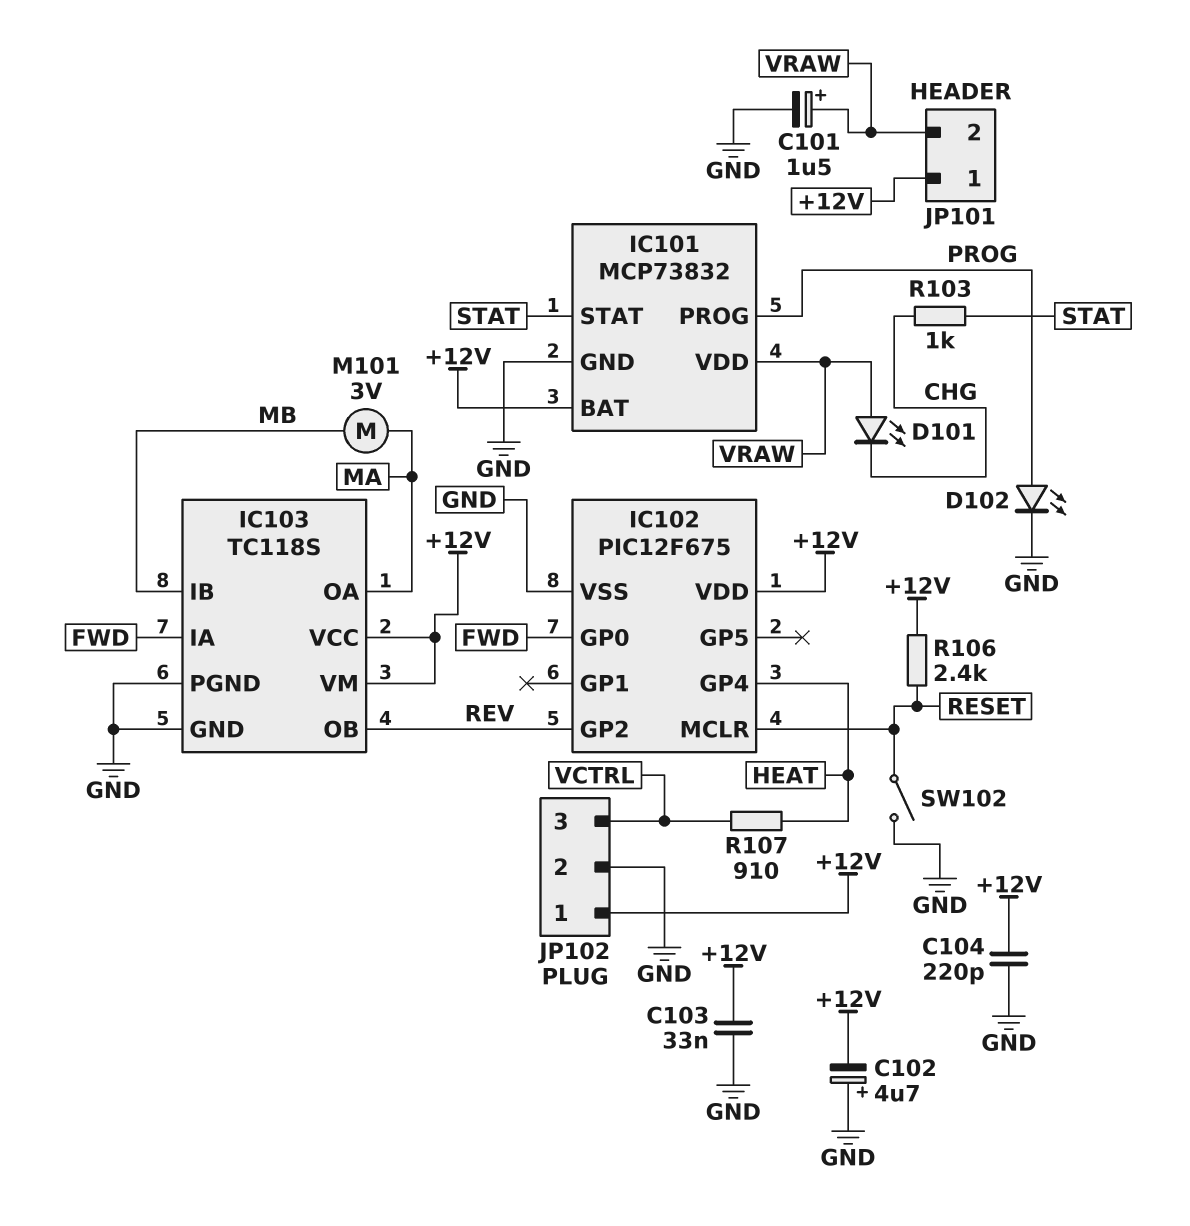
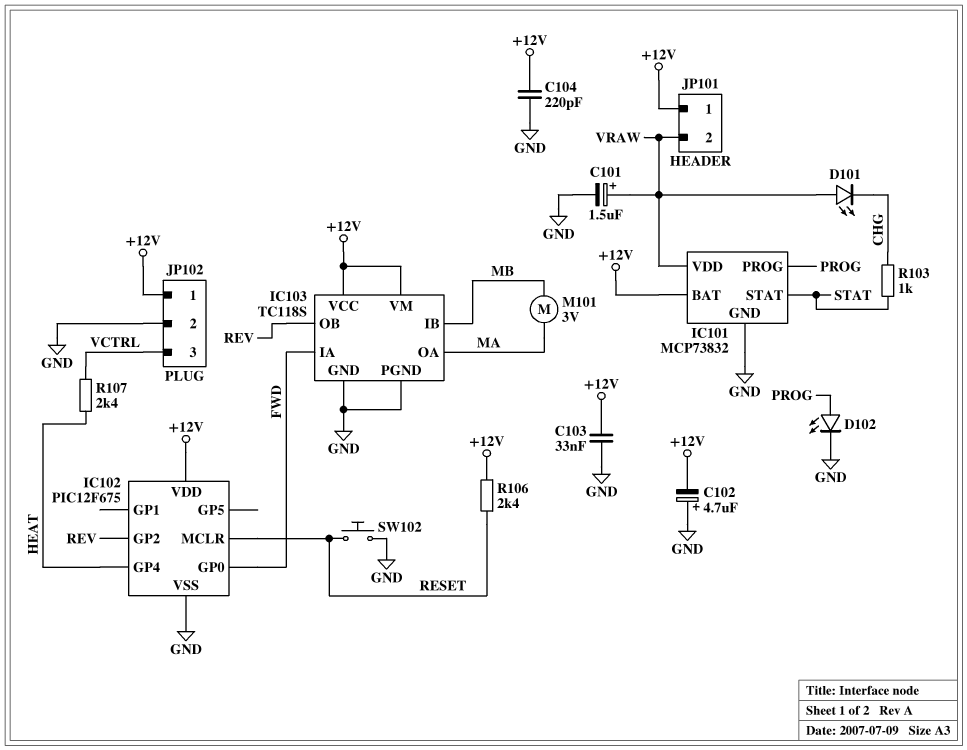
R107: 910 (HEAT, VCTRL) -> 2.4k (HEAT, VCTRL)
SW102: switch (GND, RESET) -> button (GND, RESET)

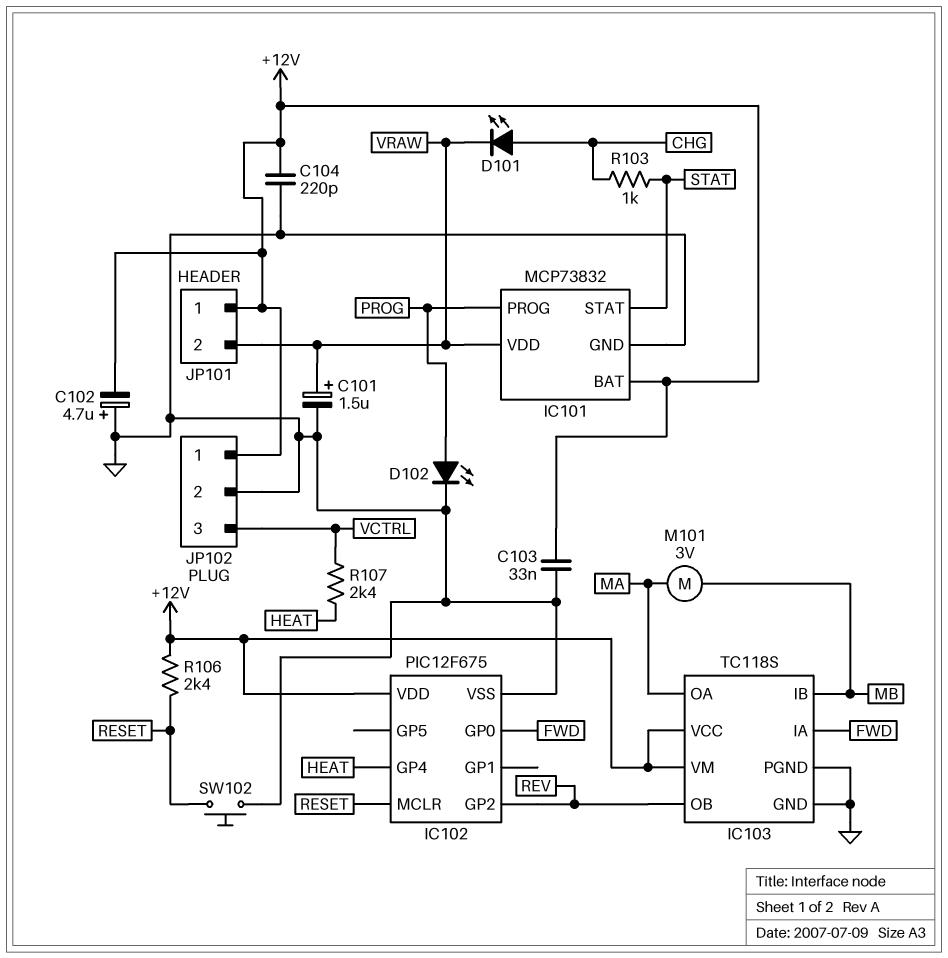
D101: LED (A VRAW, K CHG) -> LED (A CHG, K VRAW)

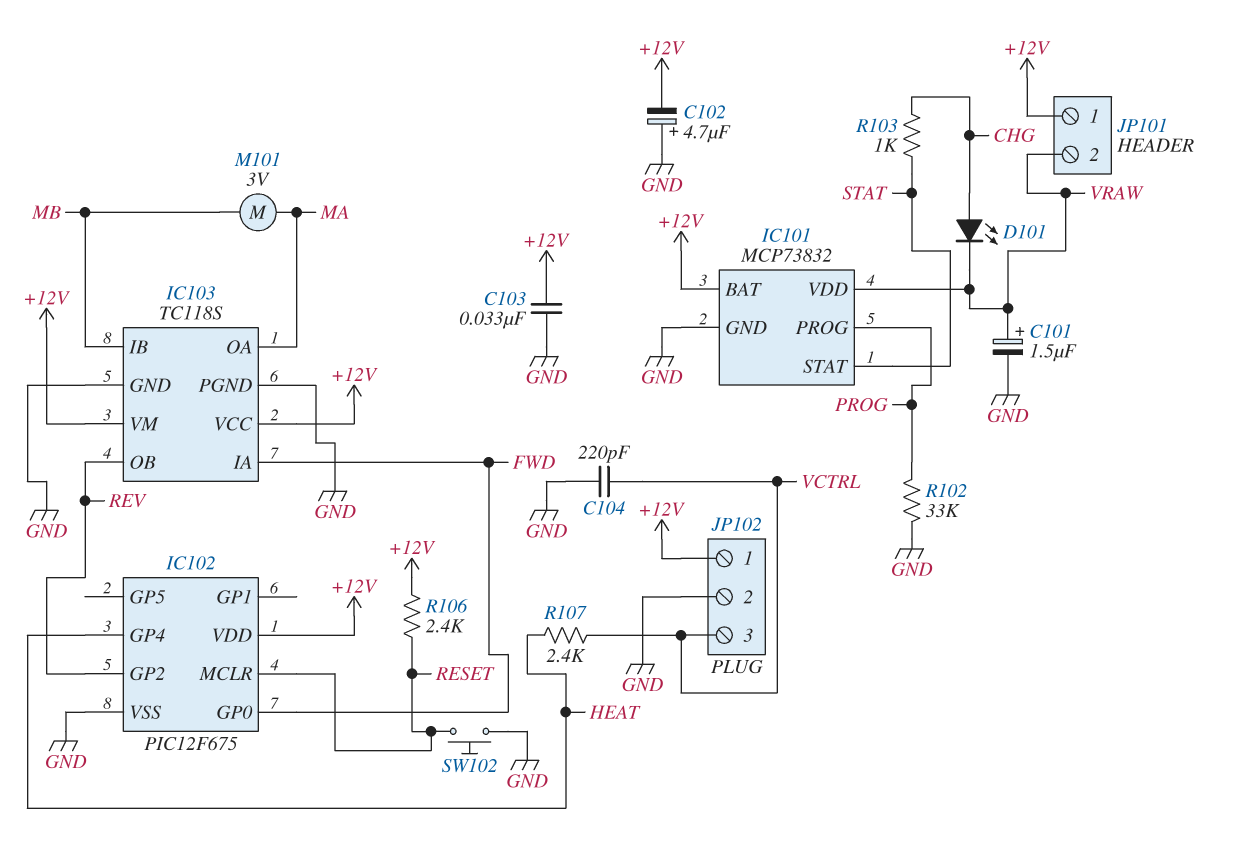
C104: 220pF (+12V, GND) -> 220pF (GND, VCTRL)
D102: LED (A PROG, K GND) -> none
R102: none -> 33k (GND, PROG)

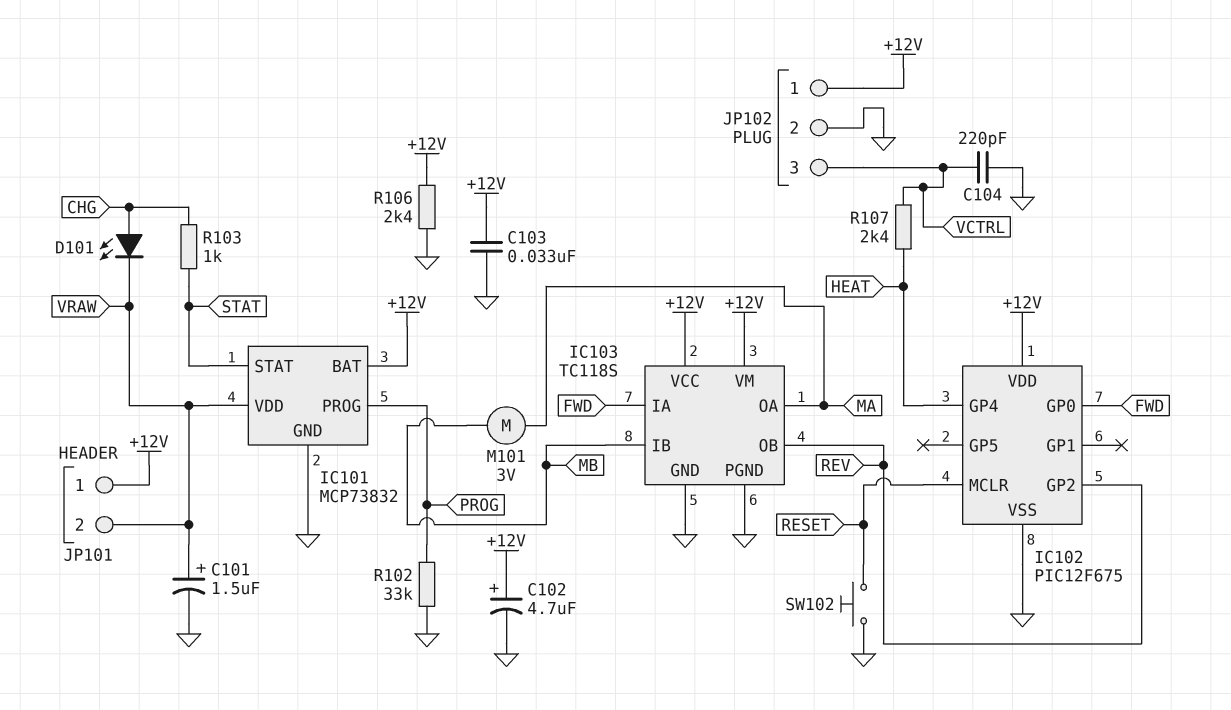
C102: 4.7uF (plus GND, minus +12V) -> 4.7uF (plus +12V, minus GND)
R106: 2.4k (+12V, RESET) -> 2.4k (+12V, GND)

